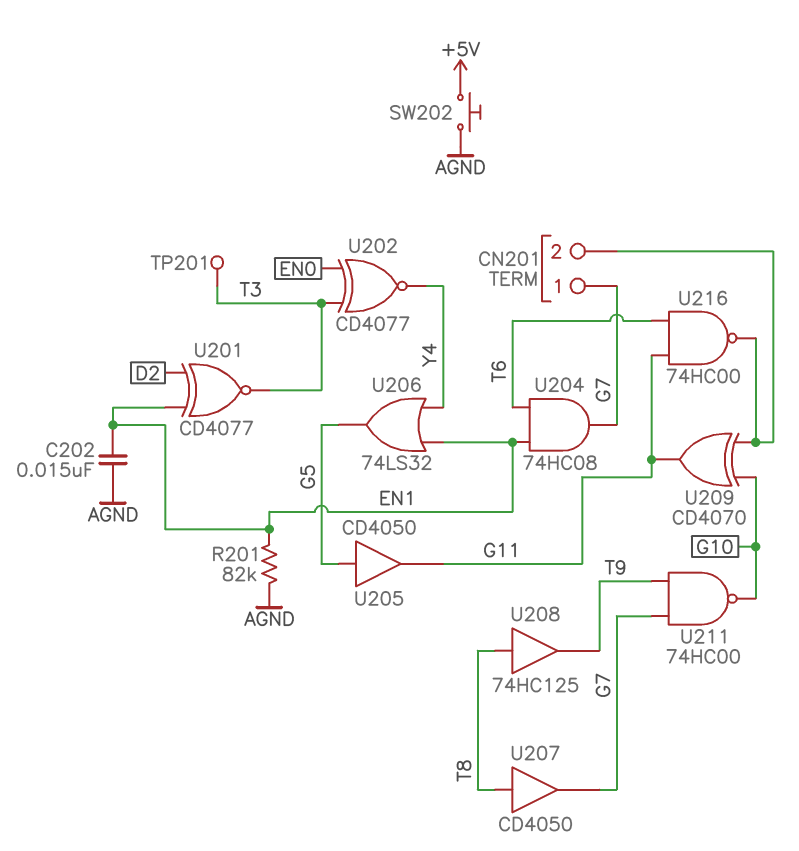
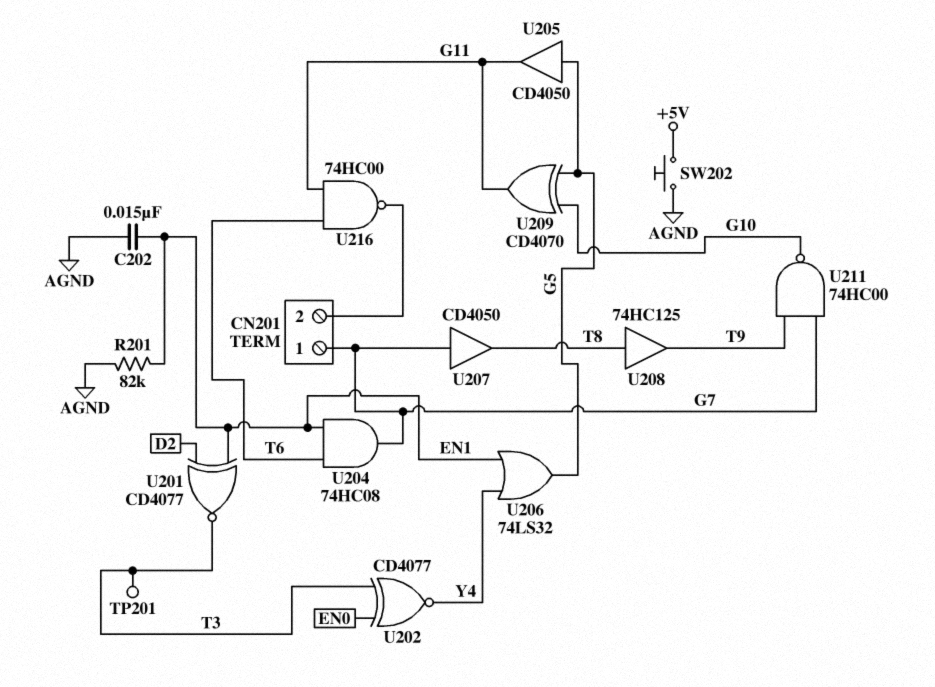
U207: buffer CD4050 (in T8, out G7) -> buffer CD4050 (in G7, out T8)
U209: XOR CD4070 (in CN201/2, in G10, out G11) -> XOR CD4070 (in G5, in G10, out G11)

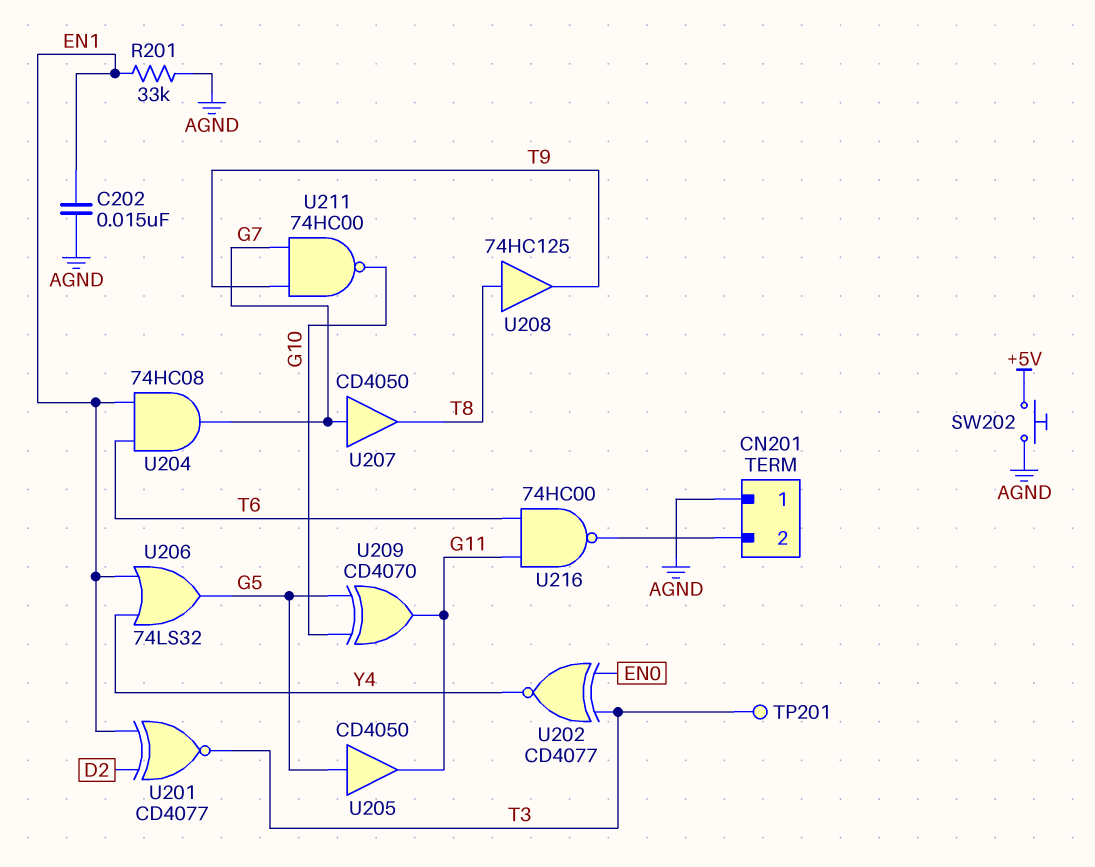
CN201 pin 1: G7 -> AGND
R201: 82k (AGND, EN1) -> 33k (AGND, EN1)

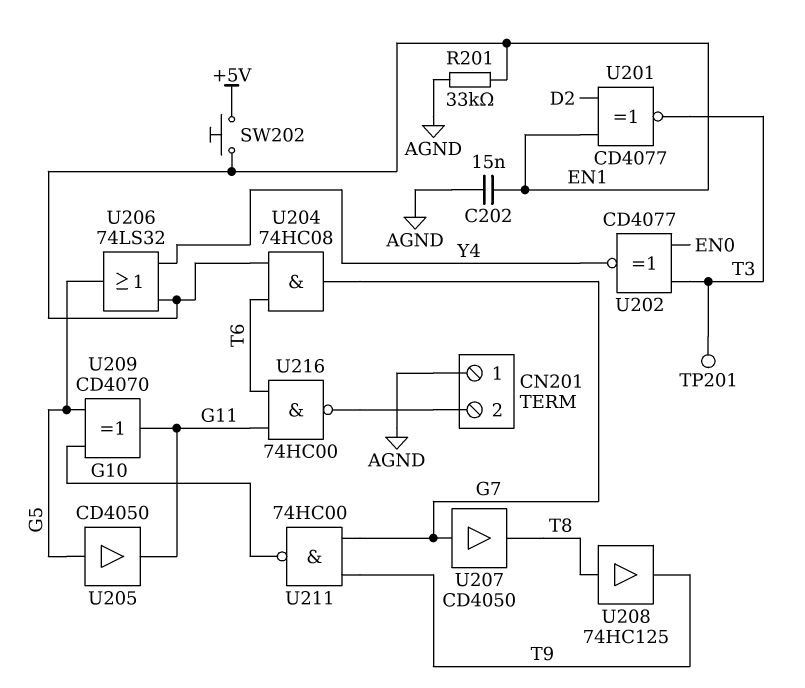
SW202: button (+5V, AGND) -> button (+5V, EN1)

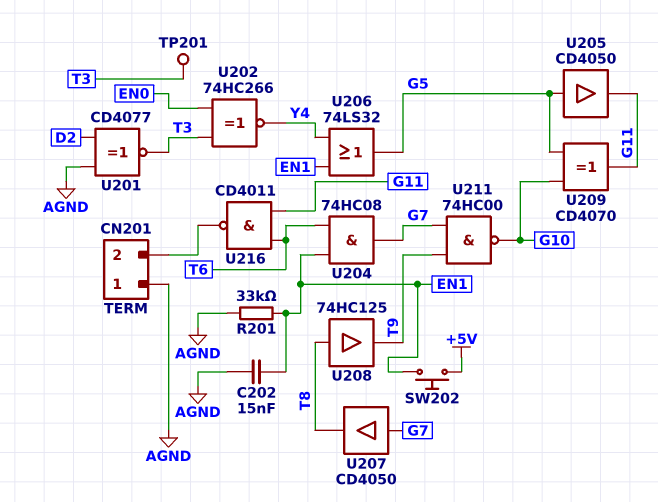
U201: XNOR CD4077 (in D2, in EN1, out T3) -> XNOR CD4077 (in AGND, in D2, out T3)
U202: XNOR CD4077 (in EN0, in T3, out Y4) -> XNOR 74HC266 (in EN0, in T3, out Y4)
U216: NAND 74HC00 (in G11, in T6, out CN201/2) -> NAND CD4011 (in G11, in T6, out CN201/2)

